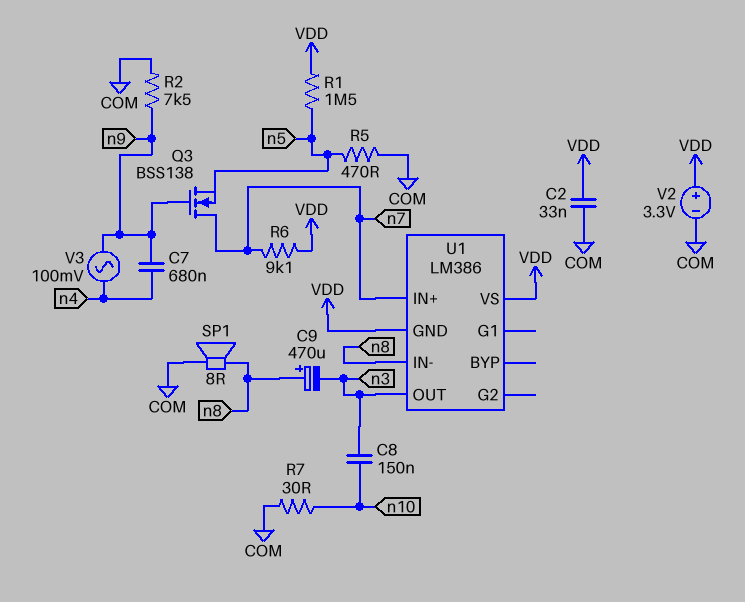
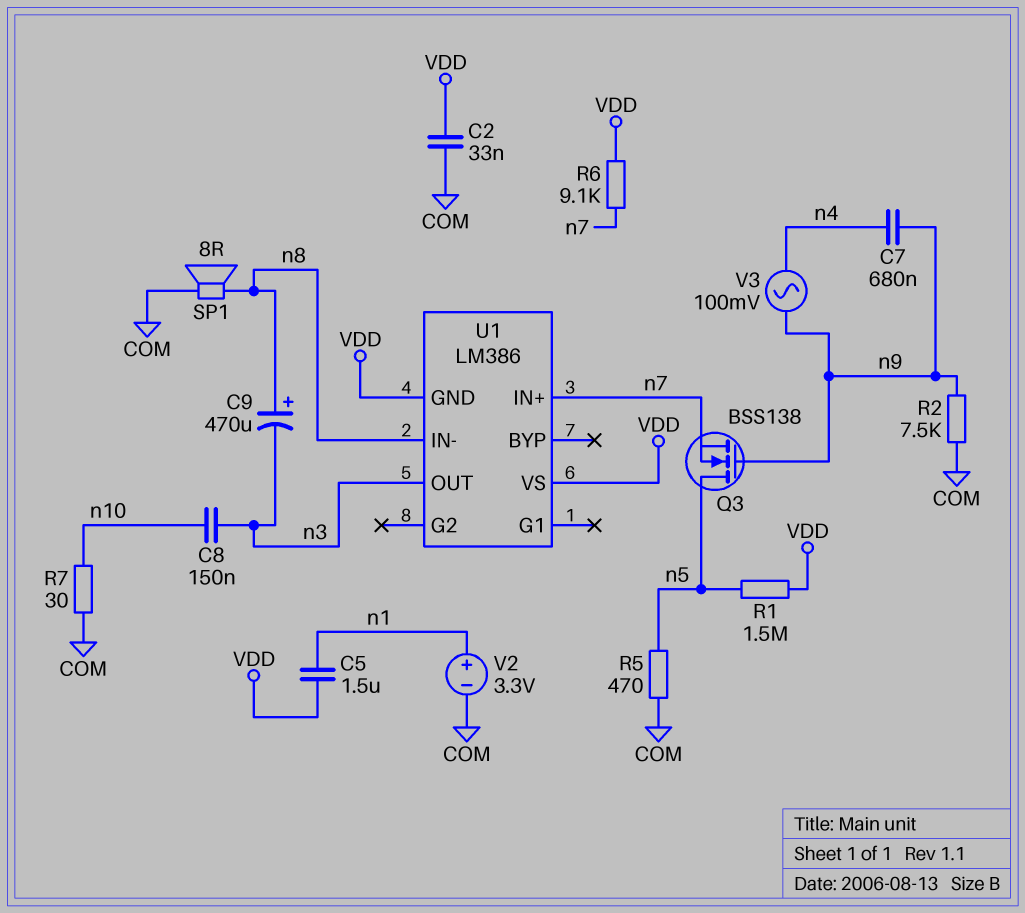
C5: none -> 1.5uF (VDD, n1)
Q3: NMOS BSS138 (G n9, D n7, S n5) -> NMOS BSS138 (G n9, D n5, S n7)
V2: 3.3V (plus VDD, minus COM) -> 3.3V (plus n1, minus COM)

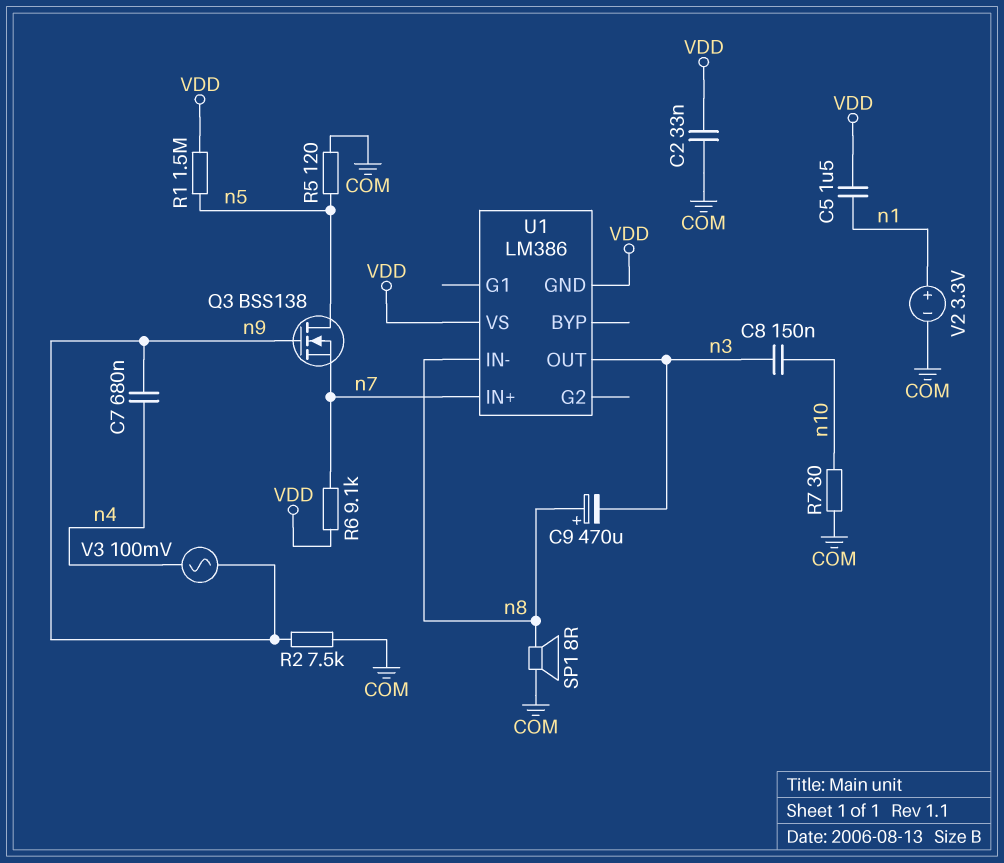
R5: 470 (COM, n5) -> 120 (COM, n5)

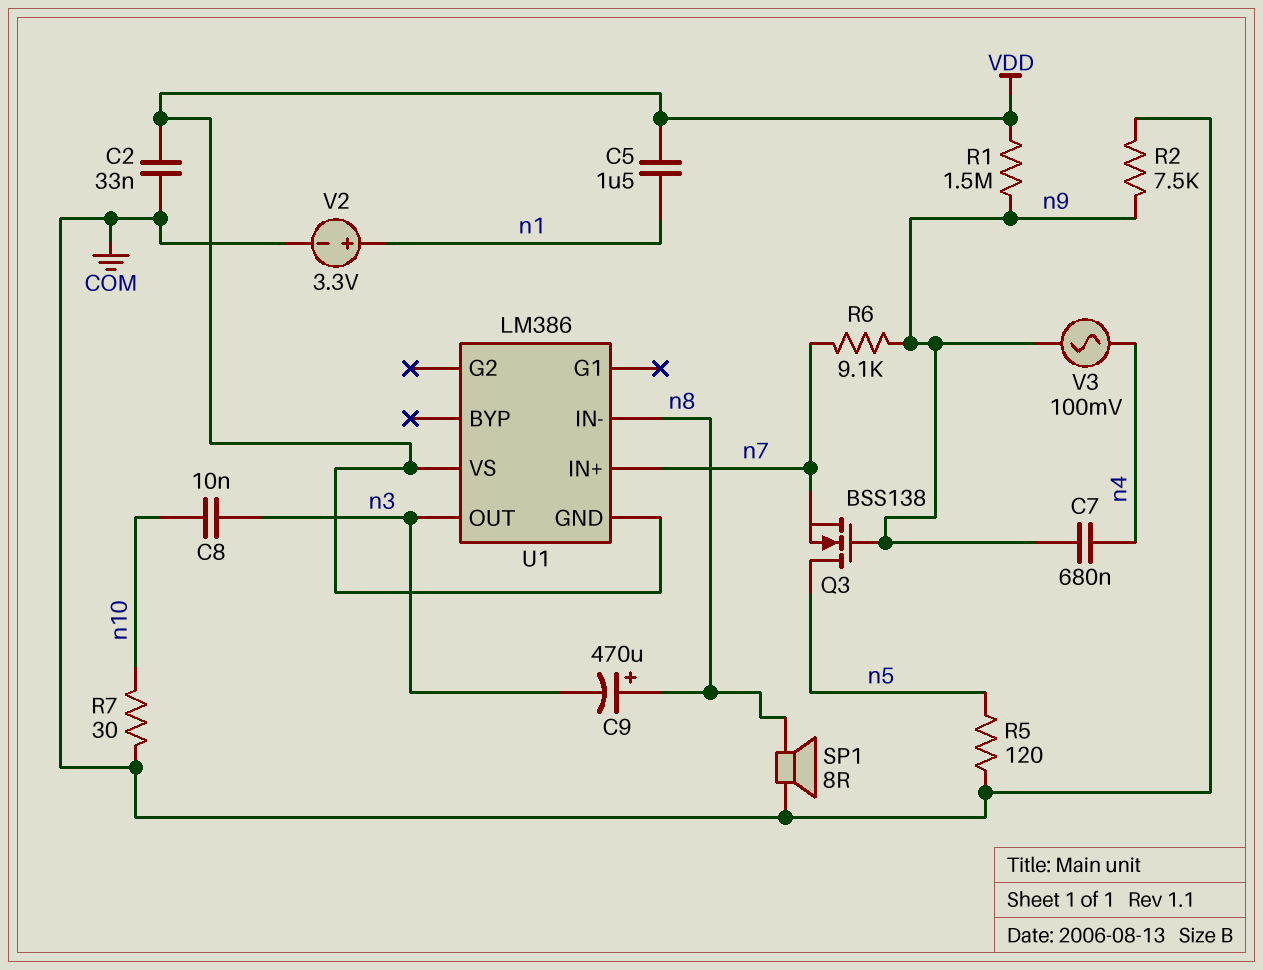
C8: 150nF (n3, n10) -> 10nF (n3, n10)
R1: 1.5M (VDD, n5) -> 1.5M (VDD, n9)
R6: 9.1k (VDD, n7) -> 9.1k (n7, n9)

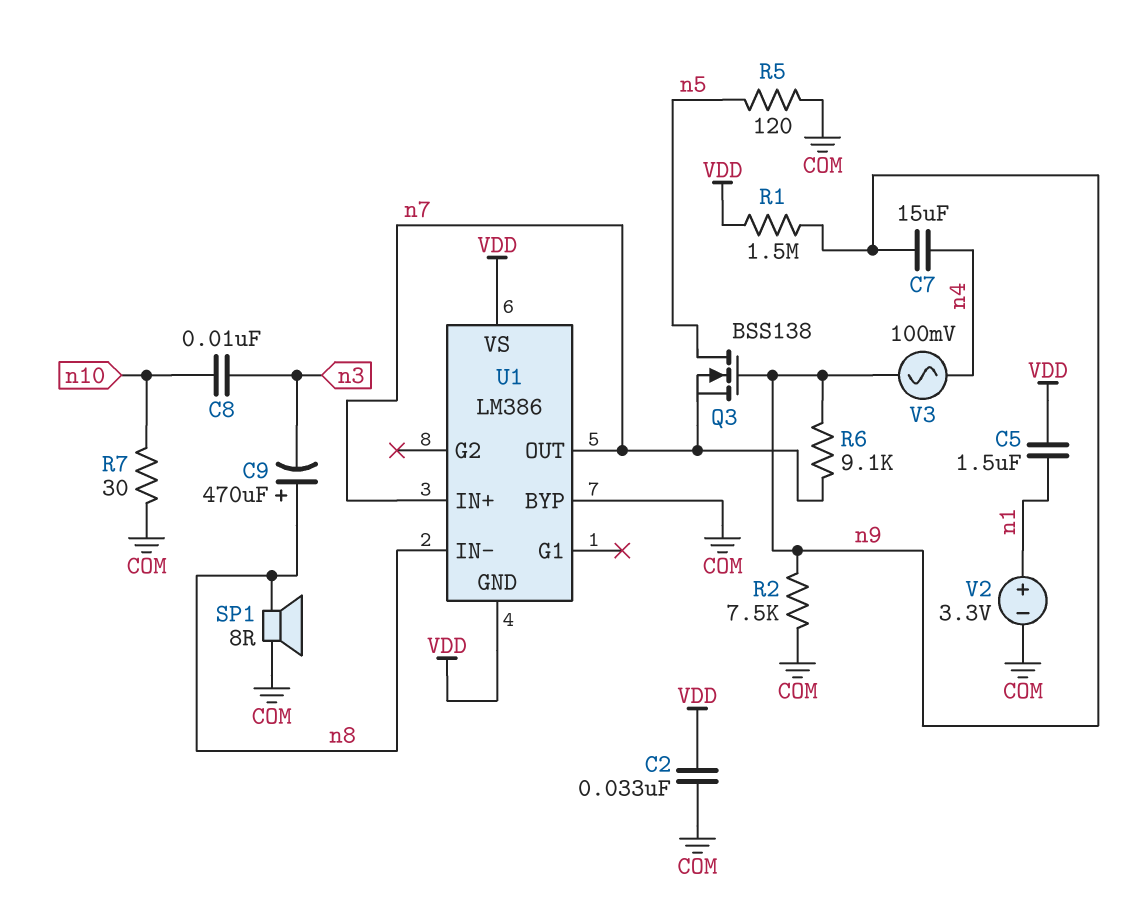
C7: 680nF (n4, n9) -> 15uF (n4, n9)
U1 pin BYP: none -> COM
U1 pin OUT: n3 -> n7

